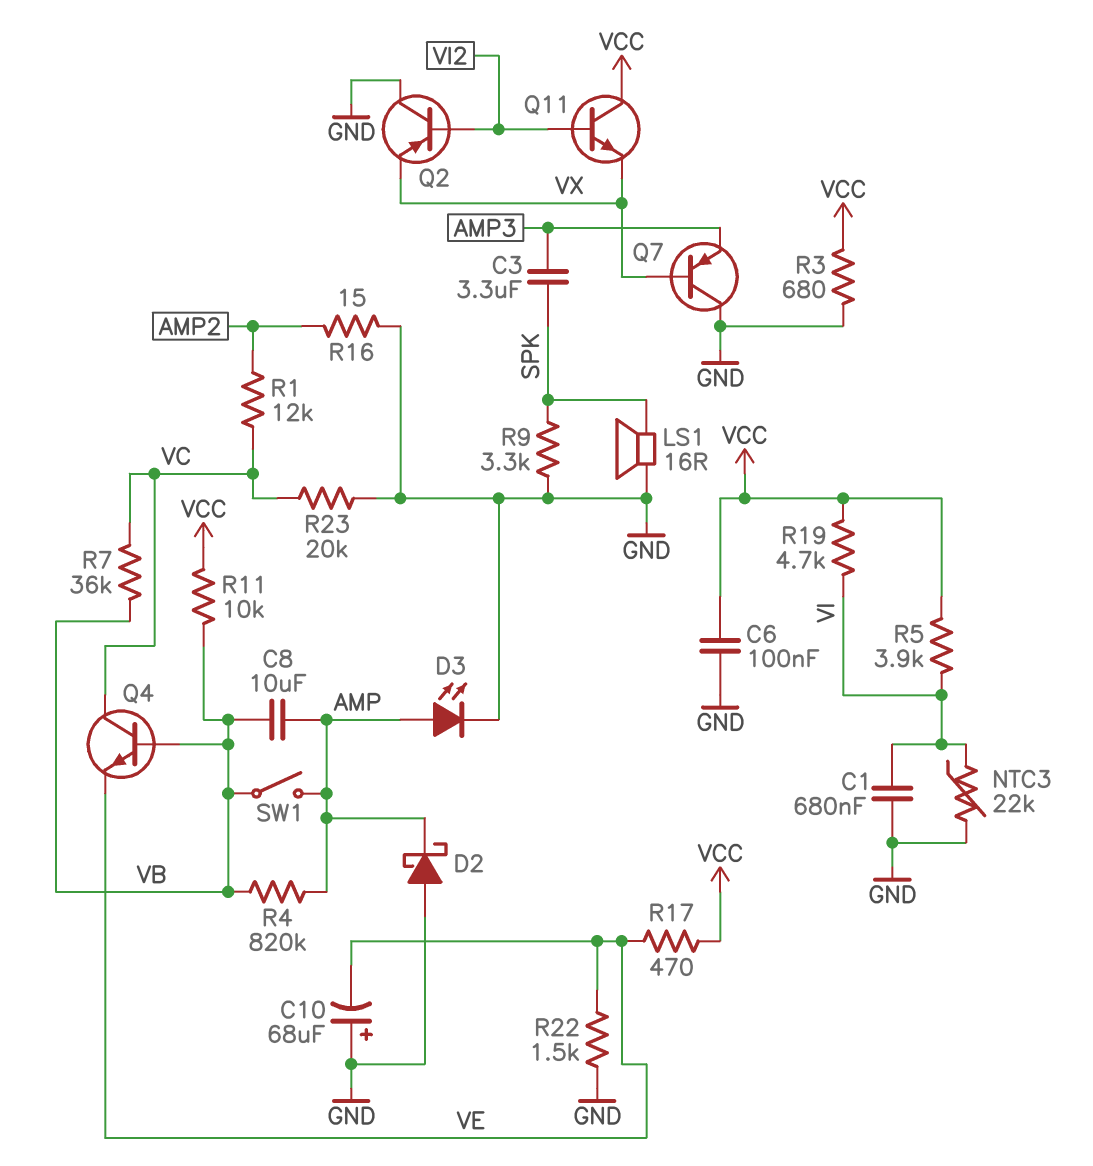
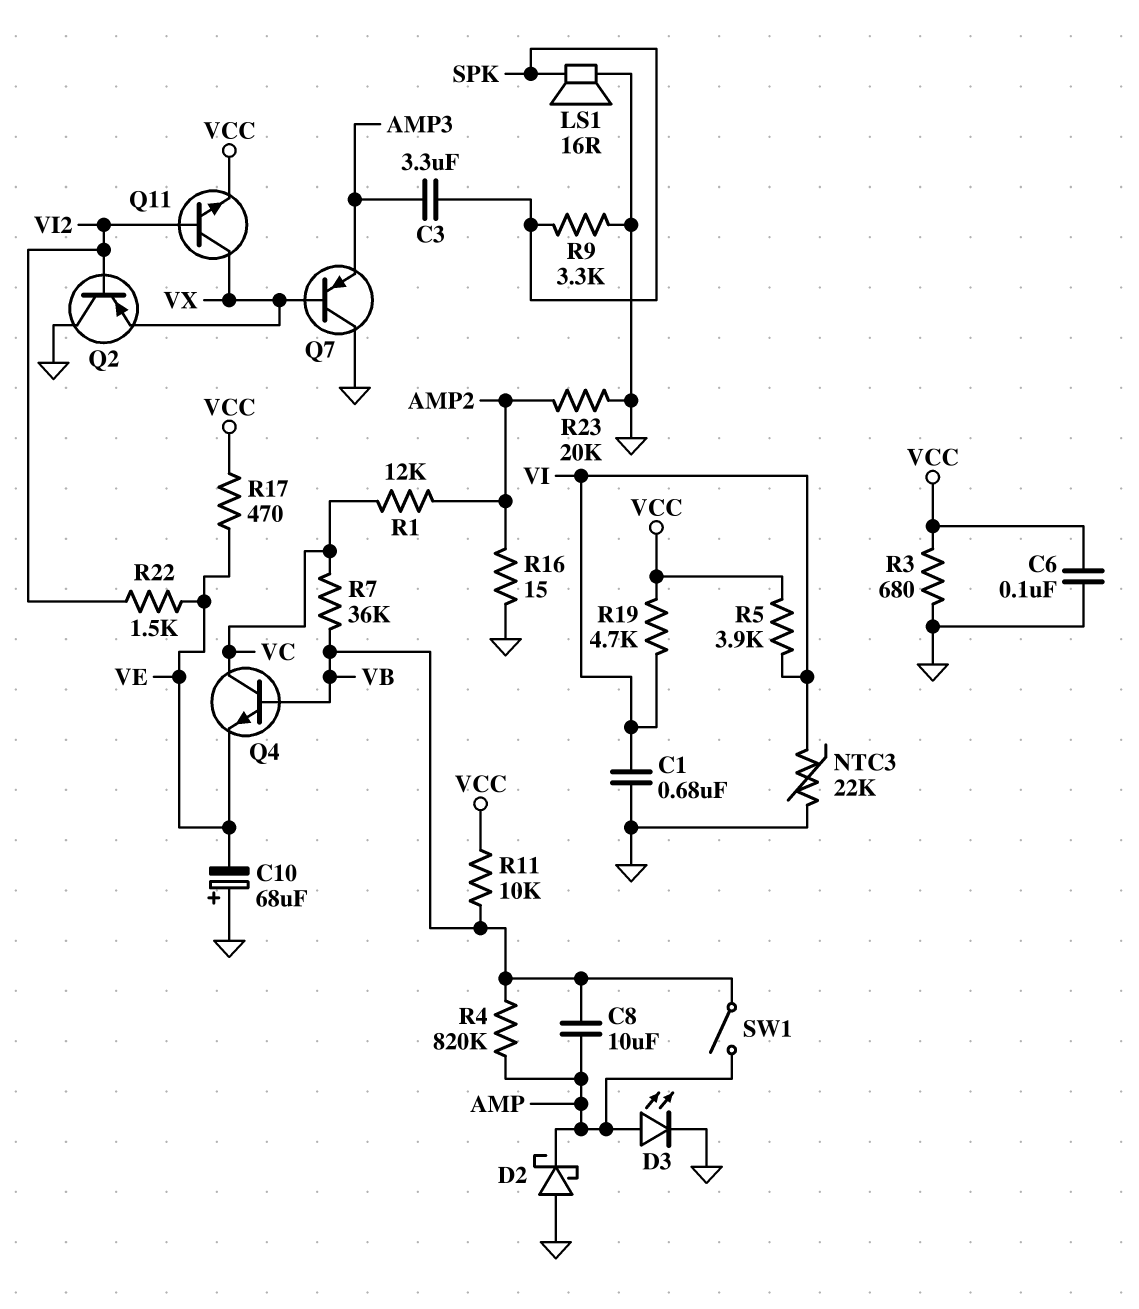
Q11: NPN (B VI2, C VCC, E VX) -> NPN (B VI2, C VX, E VCC)
R22: 1.5k (GND, VE) -> 1.5k (VE, VI2)
R23: 20k (GND, VC) -> 20k (AMP2, GND)

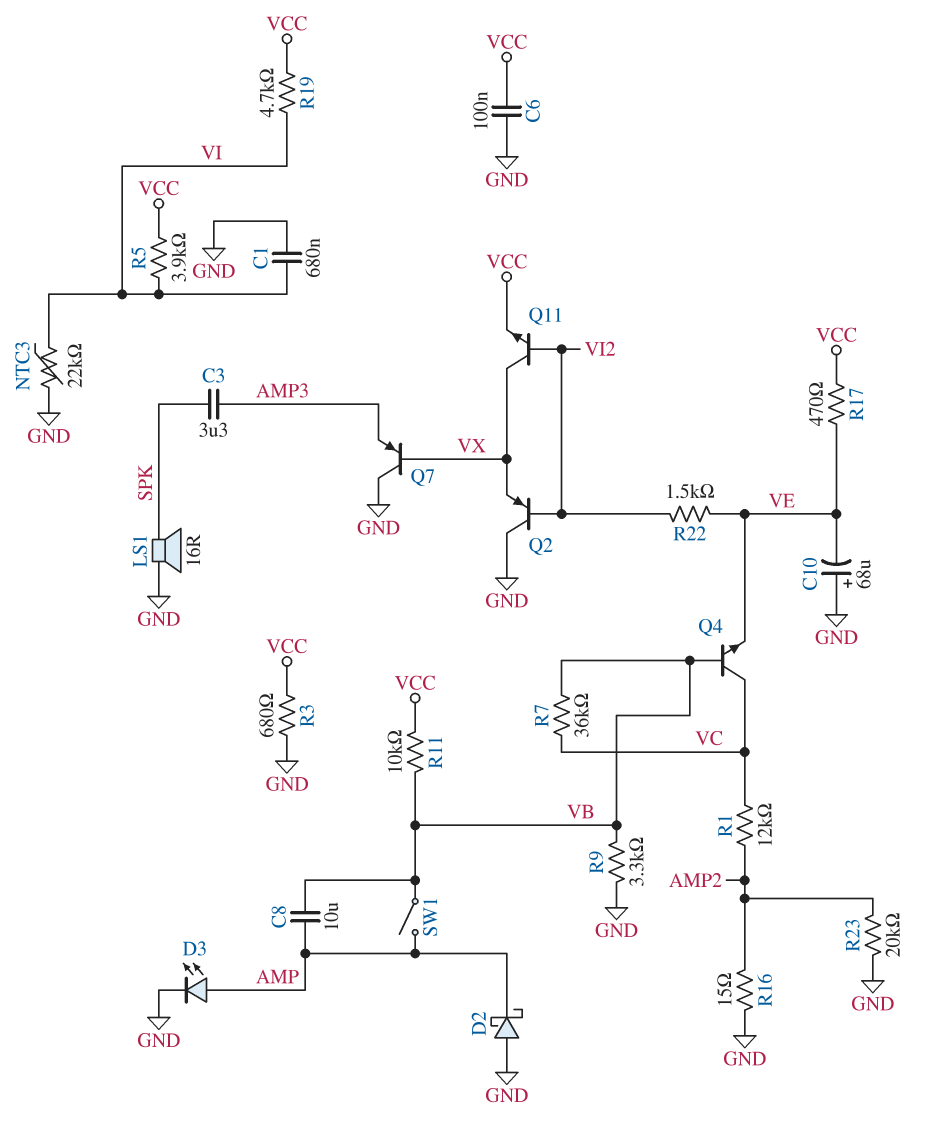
R4: 820k (AMP, VB) -> none
R9: 3.3k (GND, SPK) -> 3.3k (GND, VB)

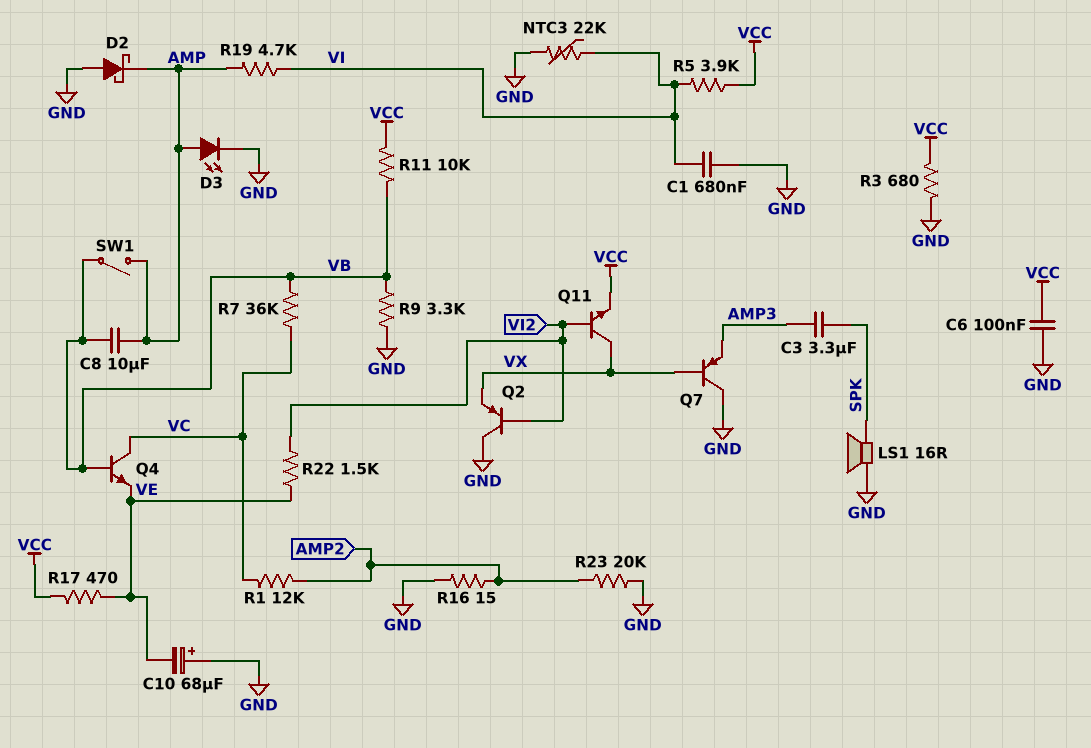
R19: 4.7k (VCC, VI) -> 4.7k (AMP, VI)

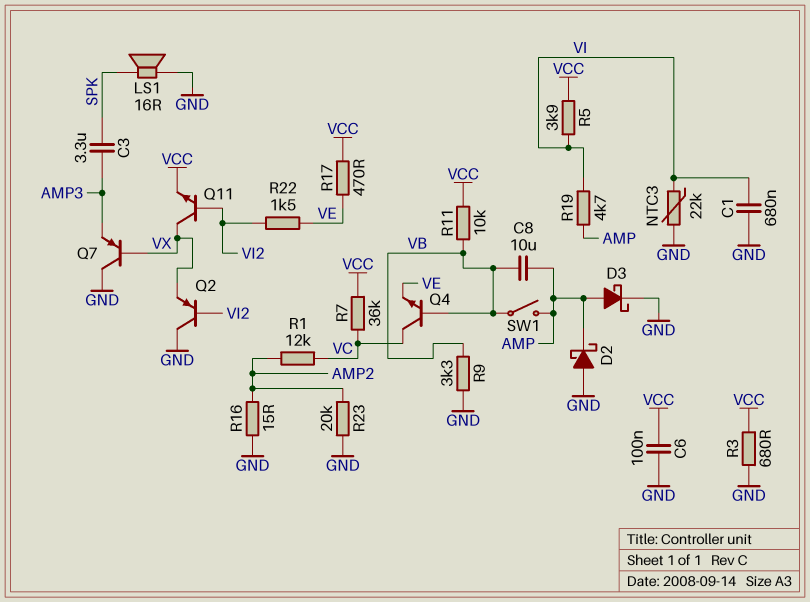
C10: 68uF (plus GND, minus VE) -> none
D3: LED (A AMP, K GND) -> schottky (A AMP, K GND)
R7: 36k (VB, VC) -> 36k (VC, VCC)

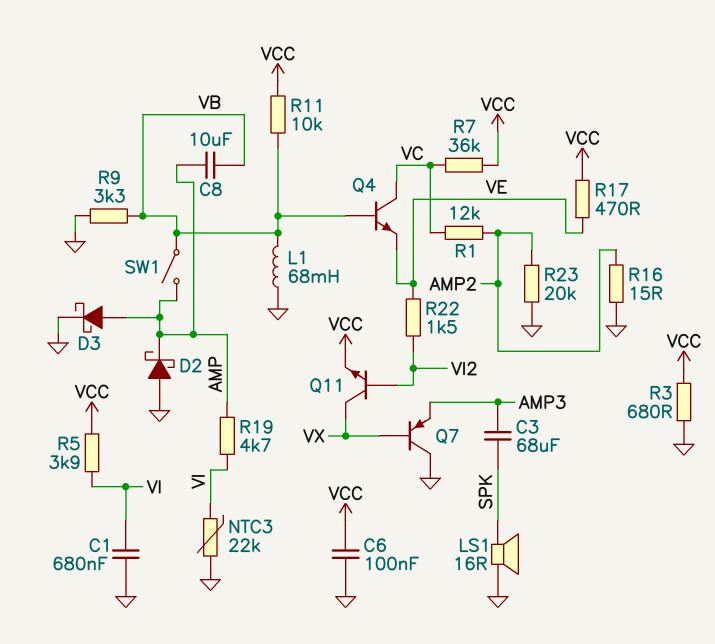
C3: 3.3uF (AMP3, SPK) -> 68uF (AMP3, SPK)
L1: none -> 68mH (GND, VB)
Q2: PNP (B VI2, C GND, E VX) -> none

